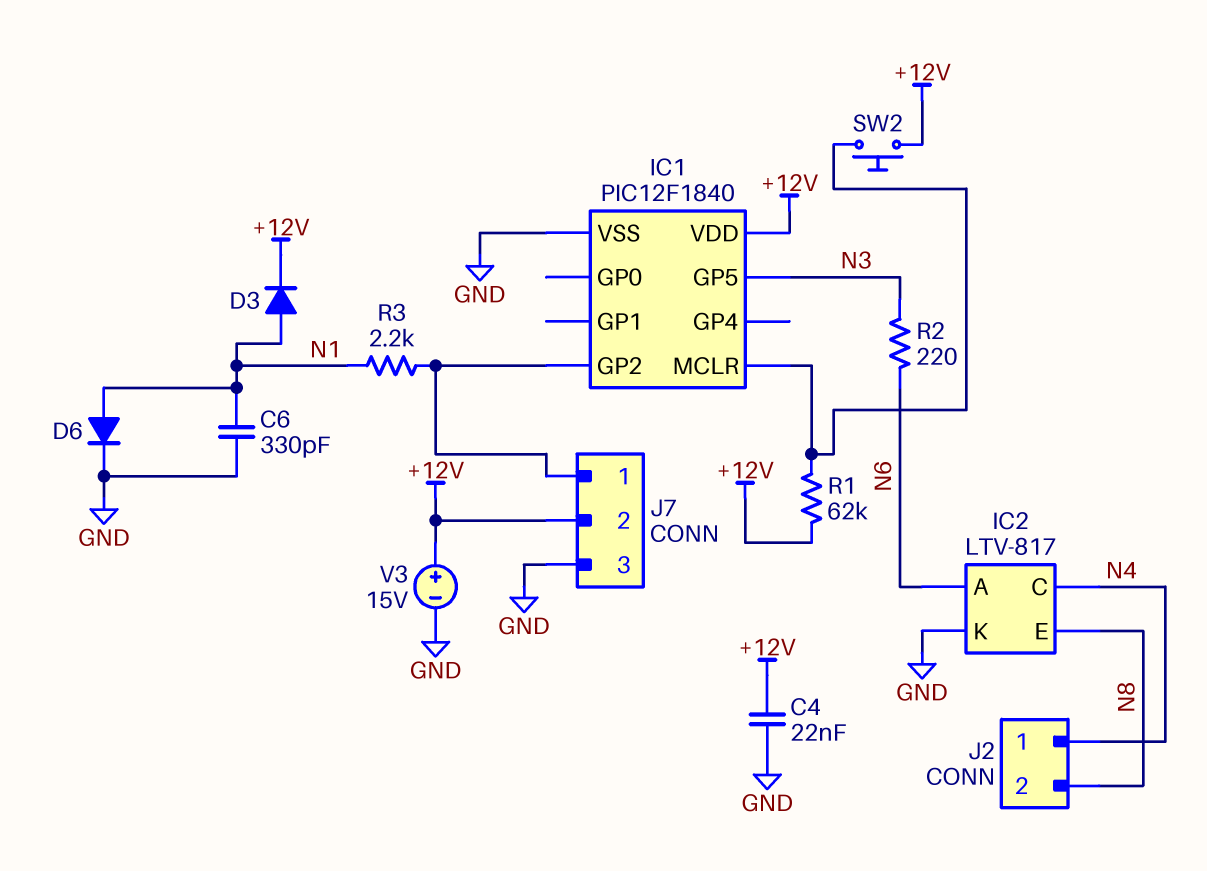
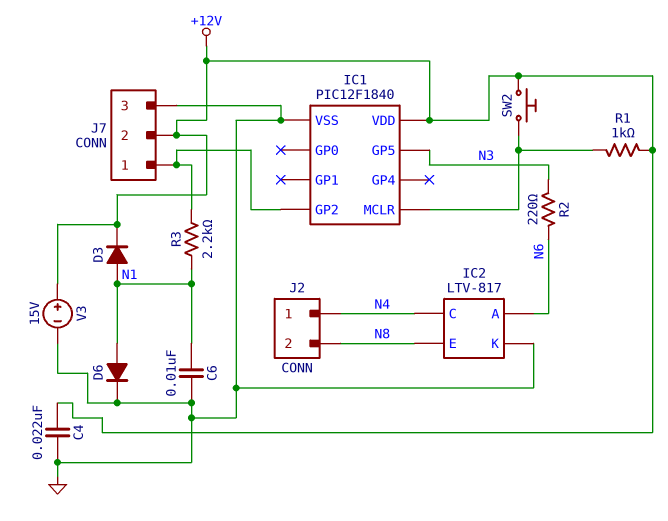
C6: 330pF (GND, N1) -> 10nF (GND, N1)
R1: 62k (+12V, IC1/MCLR) -> 1k (+12V, IC1/MCLR)

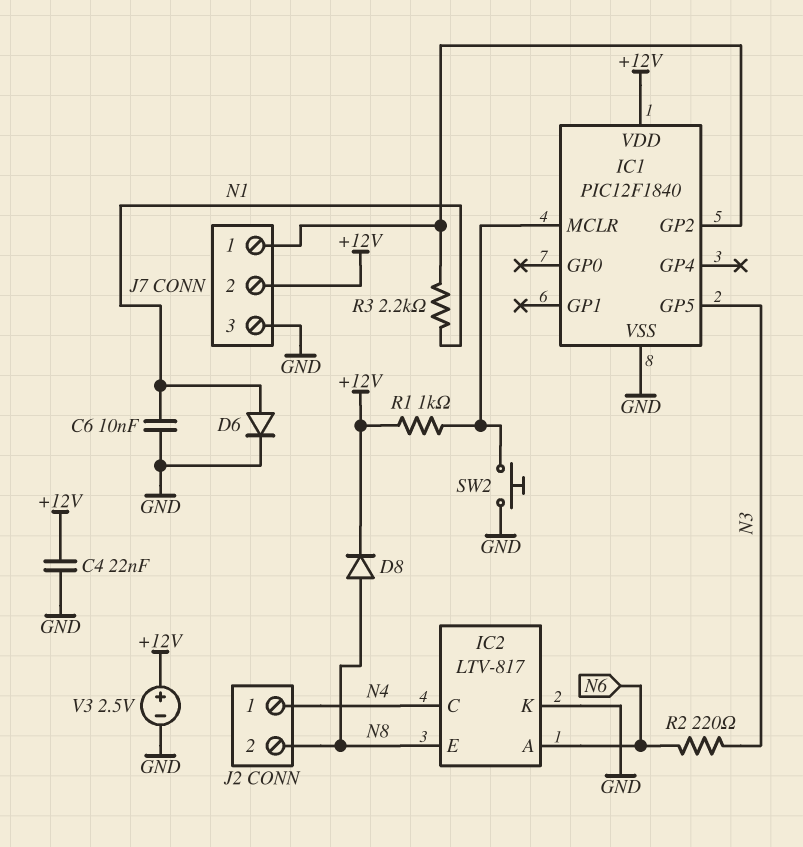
D3: diode (A N1, K +12V) -> none
D8: none -> diode (A N8, K +12V)
SW2: button (+12V, IC1/MCLR) -> button (GND, IC1/MCLR)
V3: 15V (plus +12V, minus GND) -> 2.5V (plus +12V, minus GND)

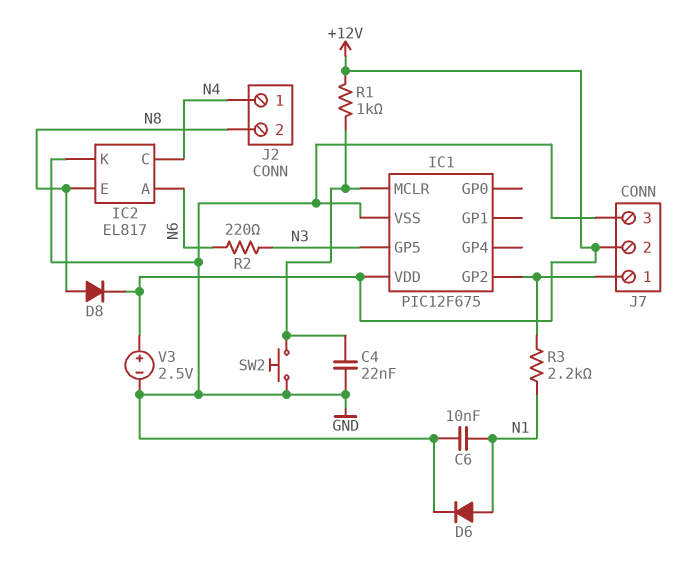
C4: 22nF (+12V, GND) -> 22nF (GND, IC1/MCLR)
IC1: PIC12F1840 -> PIC12F675
IC2: LTV-817 -> EL817

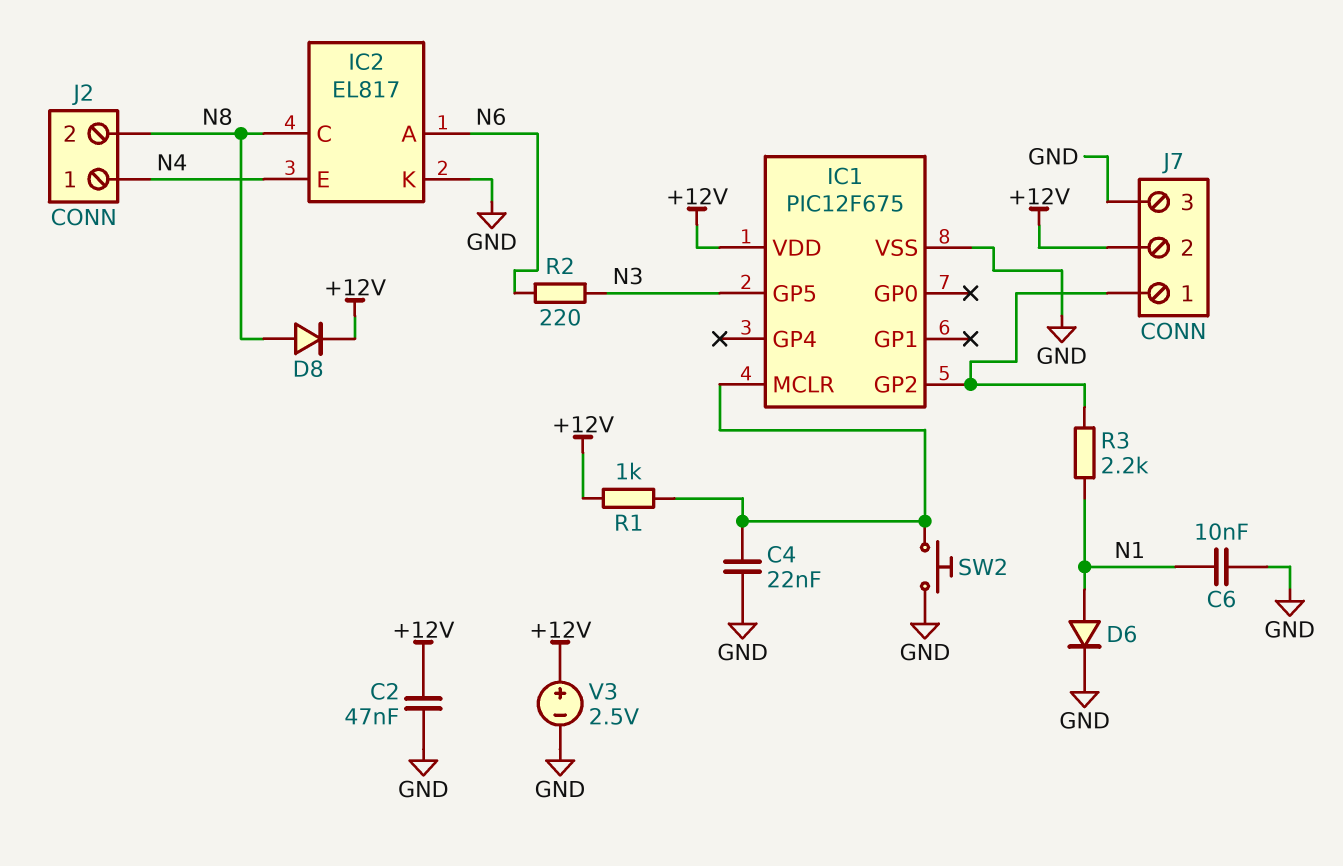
C2: none -> 47nF (+12V, GND)
IC2 pin C: N4 -> N8
IC2 pin E: N8 -> N4

